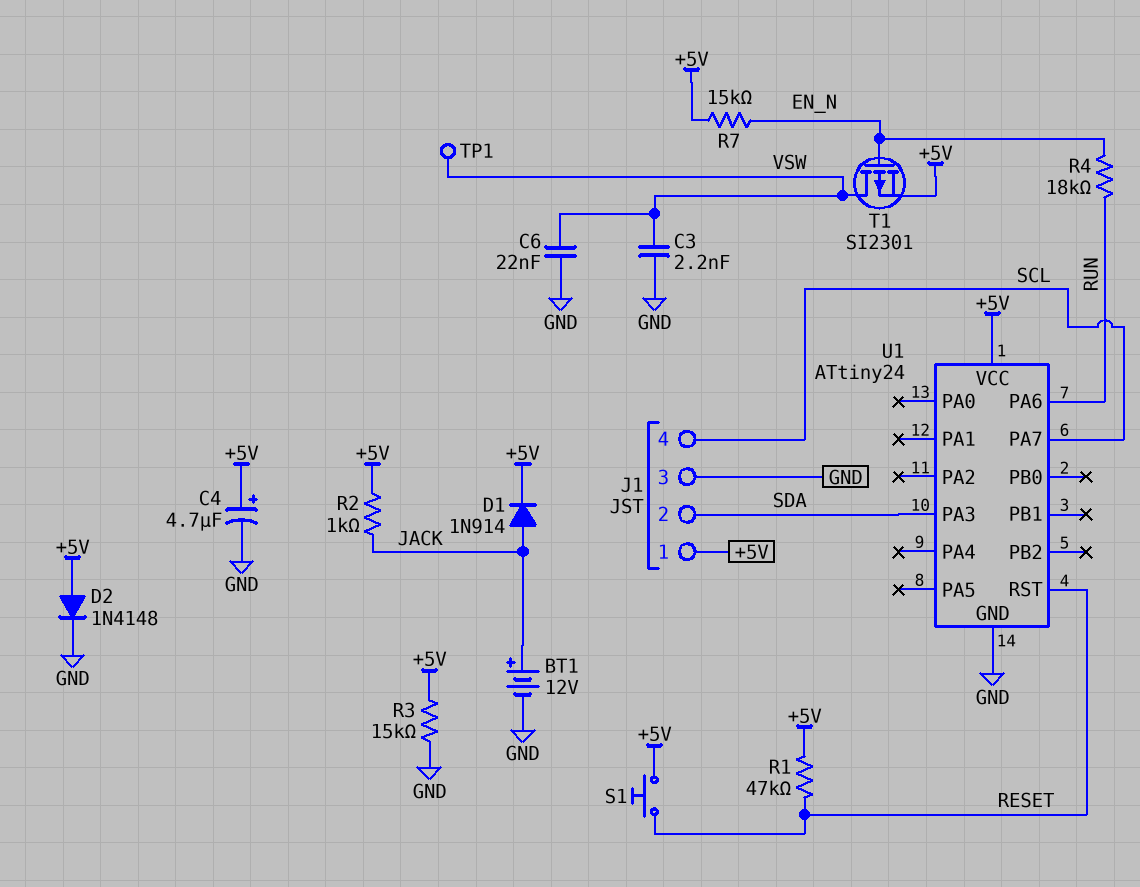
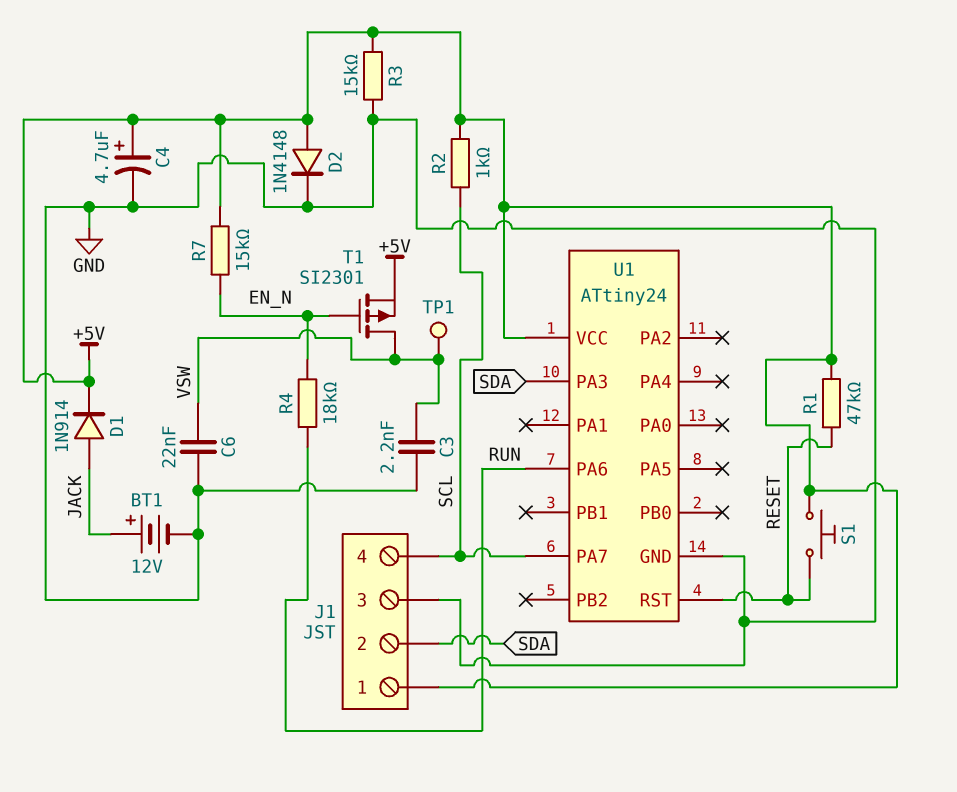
R2: 1k (+5V, JACK) -> 1k (+5V, SCL)

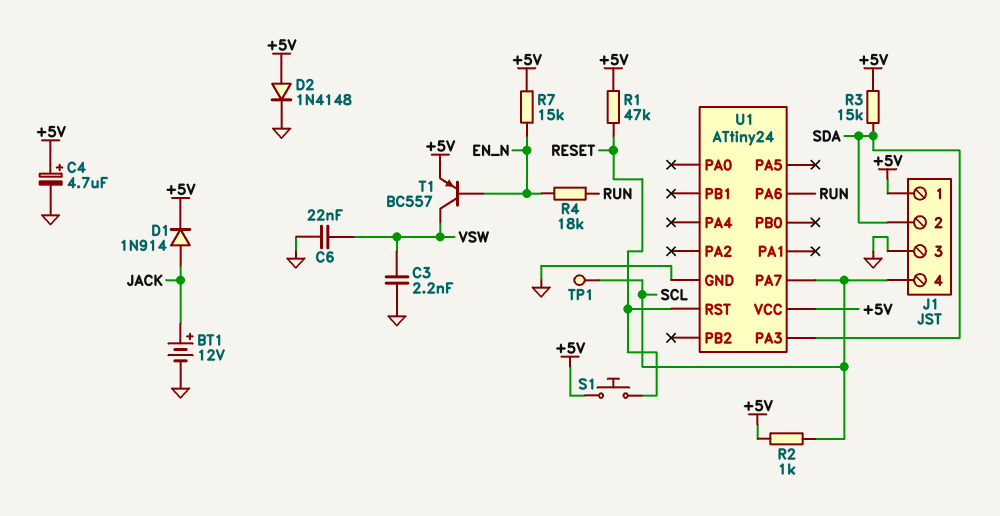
R3: 15k (+5V, GND) -> 15k (+5V, SDA)
T1: PMOS SI2301 (G EN_N, D VSW, S +5V) -> PNP BC557 (B EN_N, C VSW, E +5V)
TP1: test point (VSW) -> test point (SCL)

